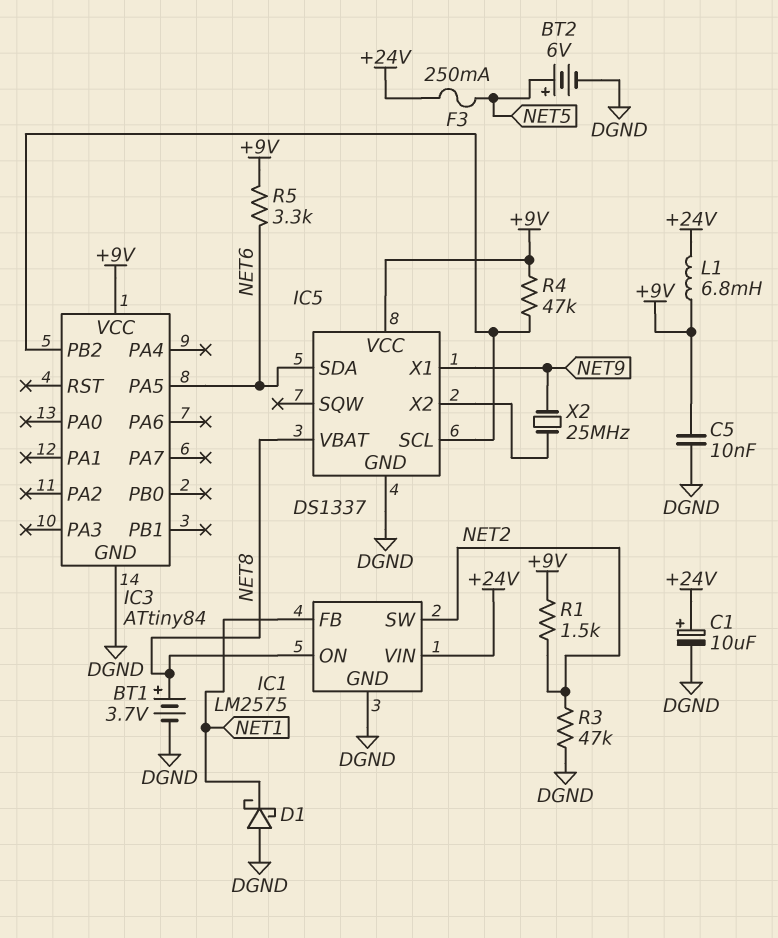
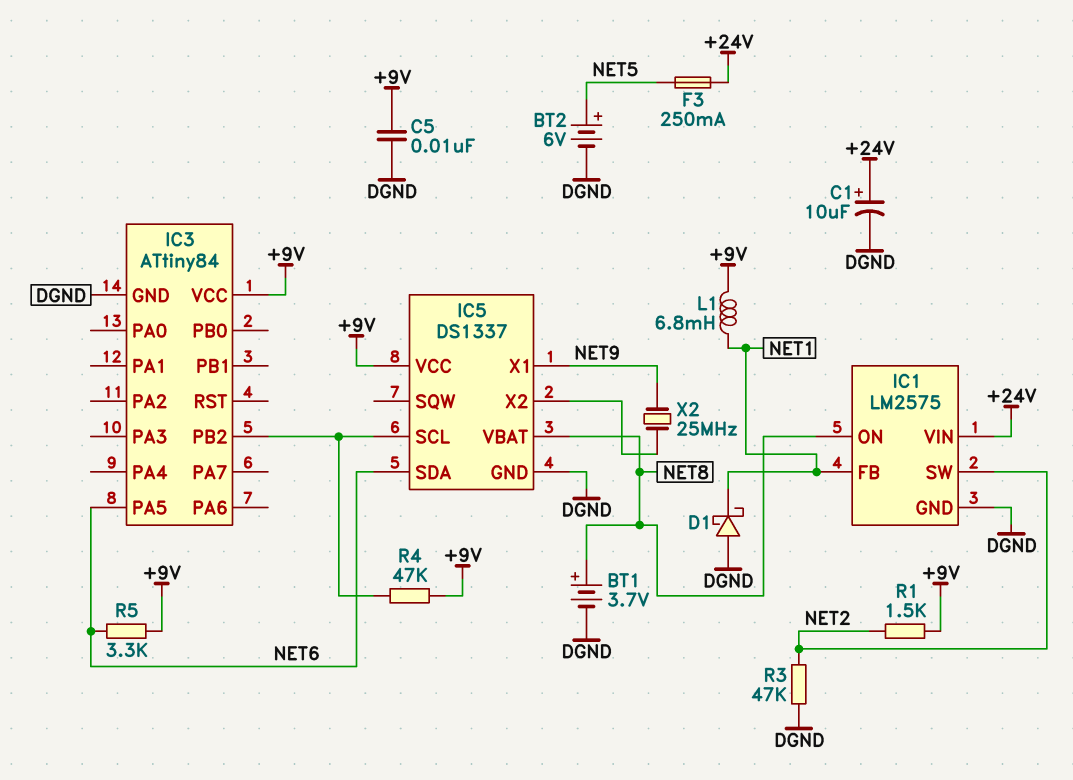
L1: 6.8mH (+9V, +24V) -> 6.8mH (+9V, NET1)

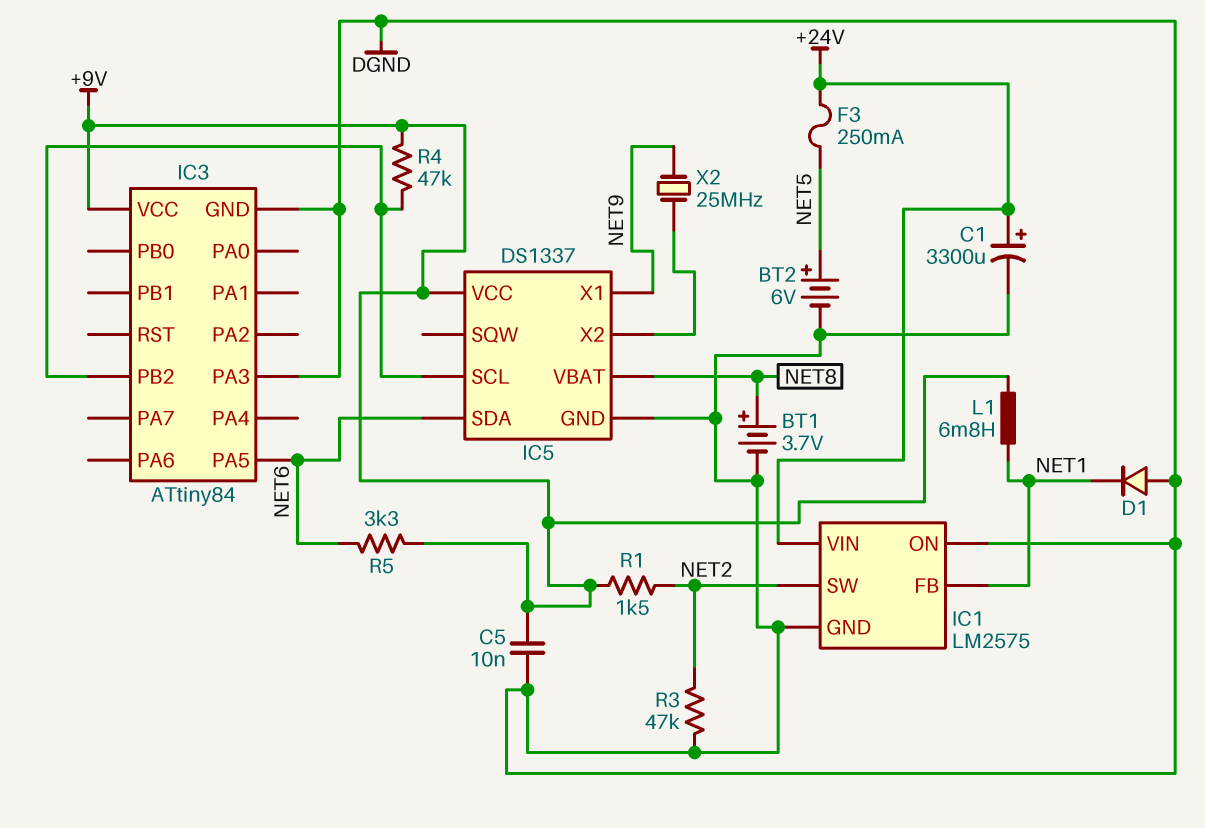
C1: 10uF (plus +24V, minus DGND) -> 3300uF (plus +24V, minus DGND)
D1: schottky (A DGND, K NET1) -> diode (A DGND, K NET1)
IC1 pin ON: NET8 -> DGND
IC3 pin PA3: none -> DGND

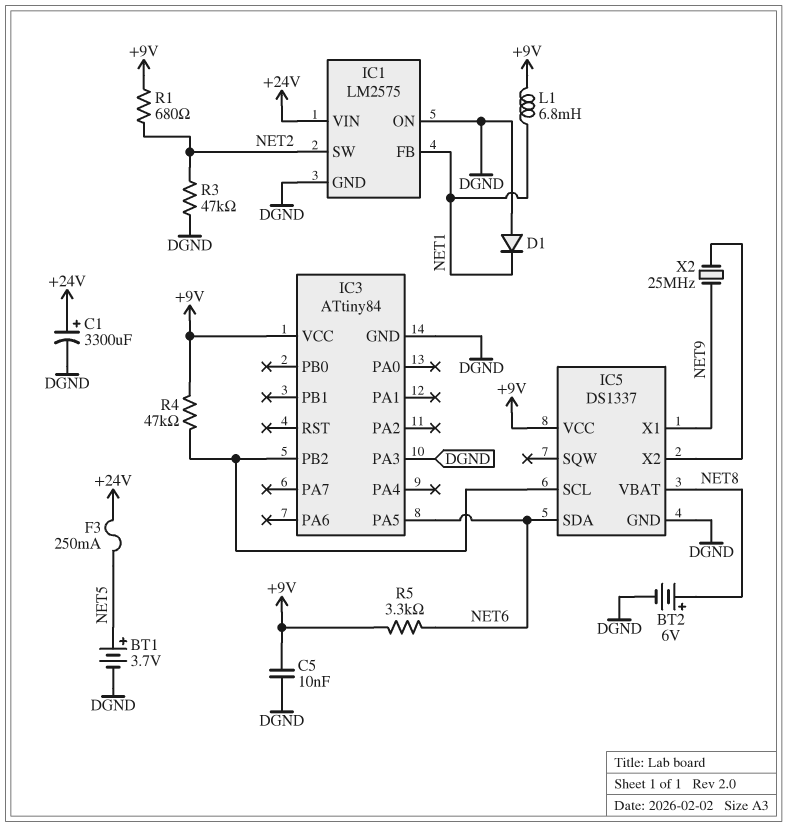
BT1: 3.7V (plus NET8, minus DGND) -> 3.7V (plus NET5, minus DGND)
BT2: 6V (plus NET5, minus DGND) -> 6V (plus NET8, minus DGND)
R1: 1.5k (+9V, NET2) -> 680 (+9V, NET2)

